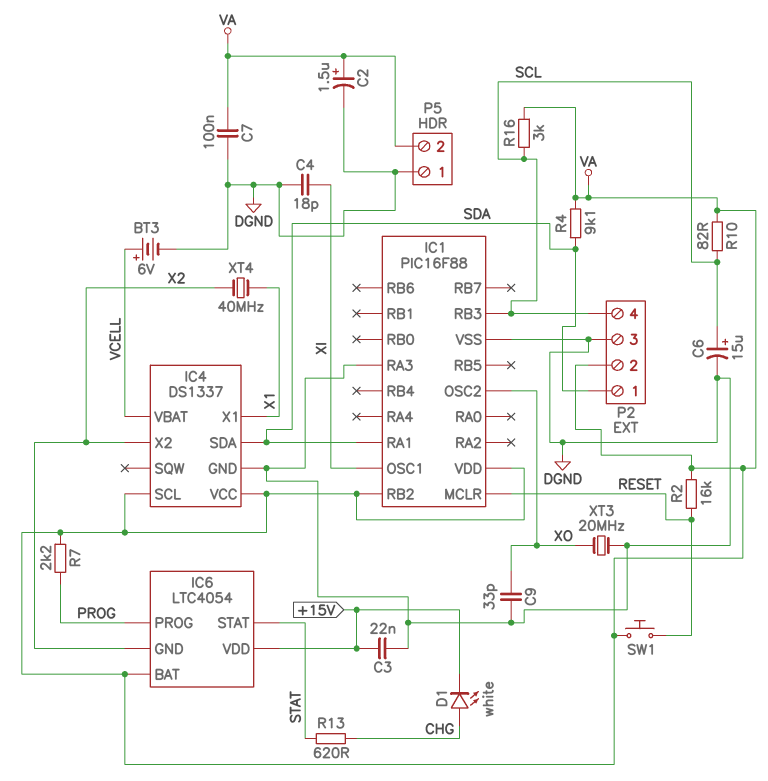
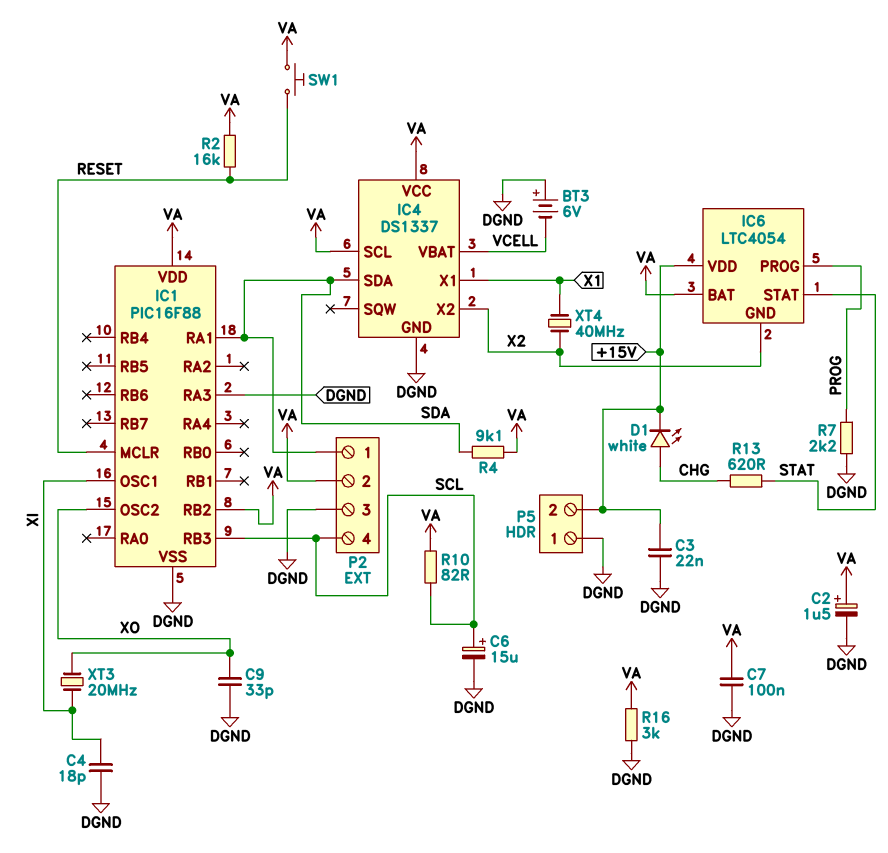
BT3: 6V (plus VCELL, minus DGND) -> 6V (plus DGND, minus VCELL)
P5 pin 2: VA -> +15V
R7: 2.2k (PROG, VA) -> 2.2k (DGND, PROG)
R16: 3k (SCL, VA) -> 3k (DGND, VA)
XT3: 20MHz (DGND, XO) -> 20MHz (XI, XO)

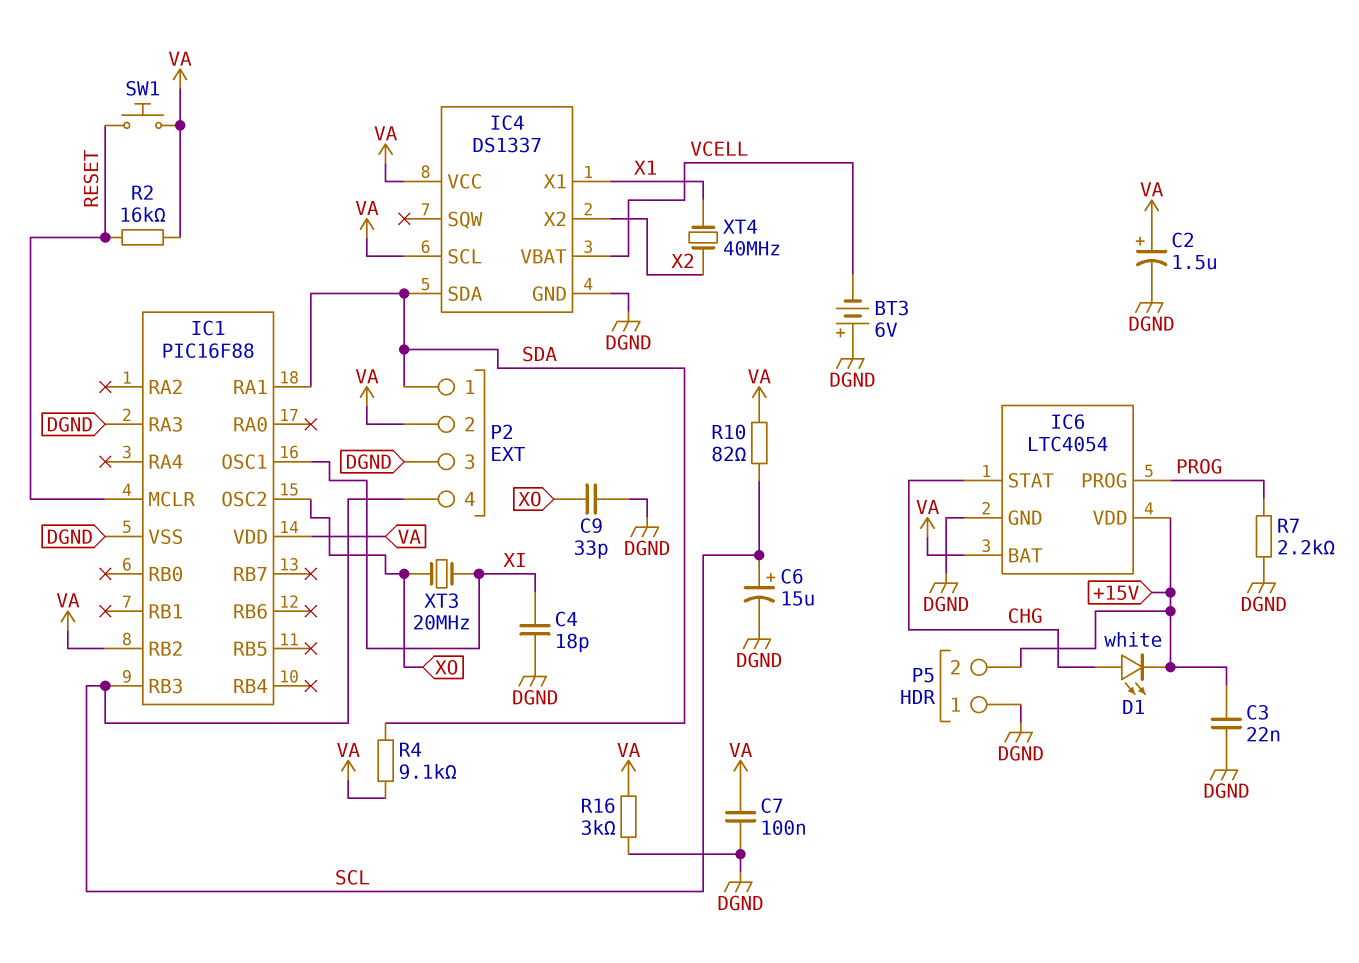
IC6 pin GND: X2 -> DGND
IC6 pin STAT: STAT -> CHG
R13: 620 (CHG, STAT) -> none

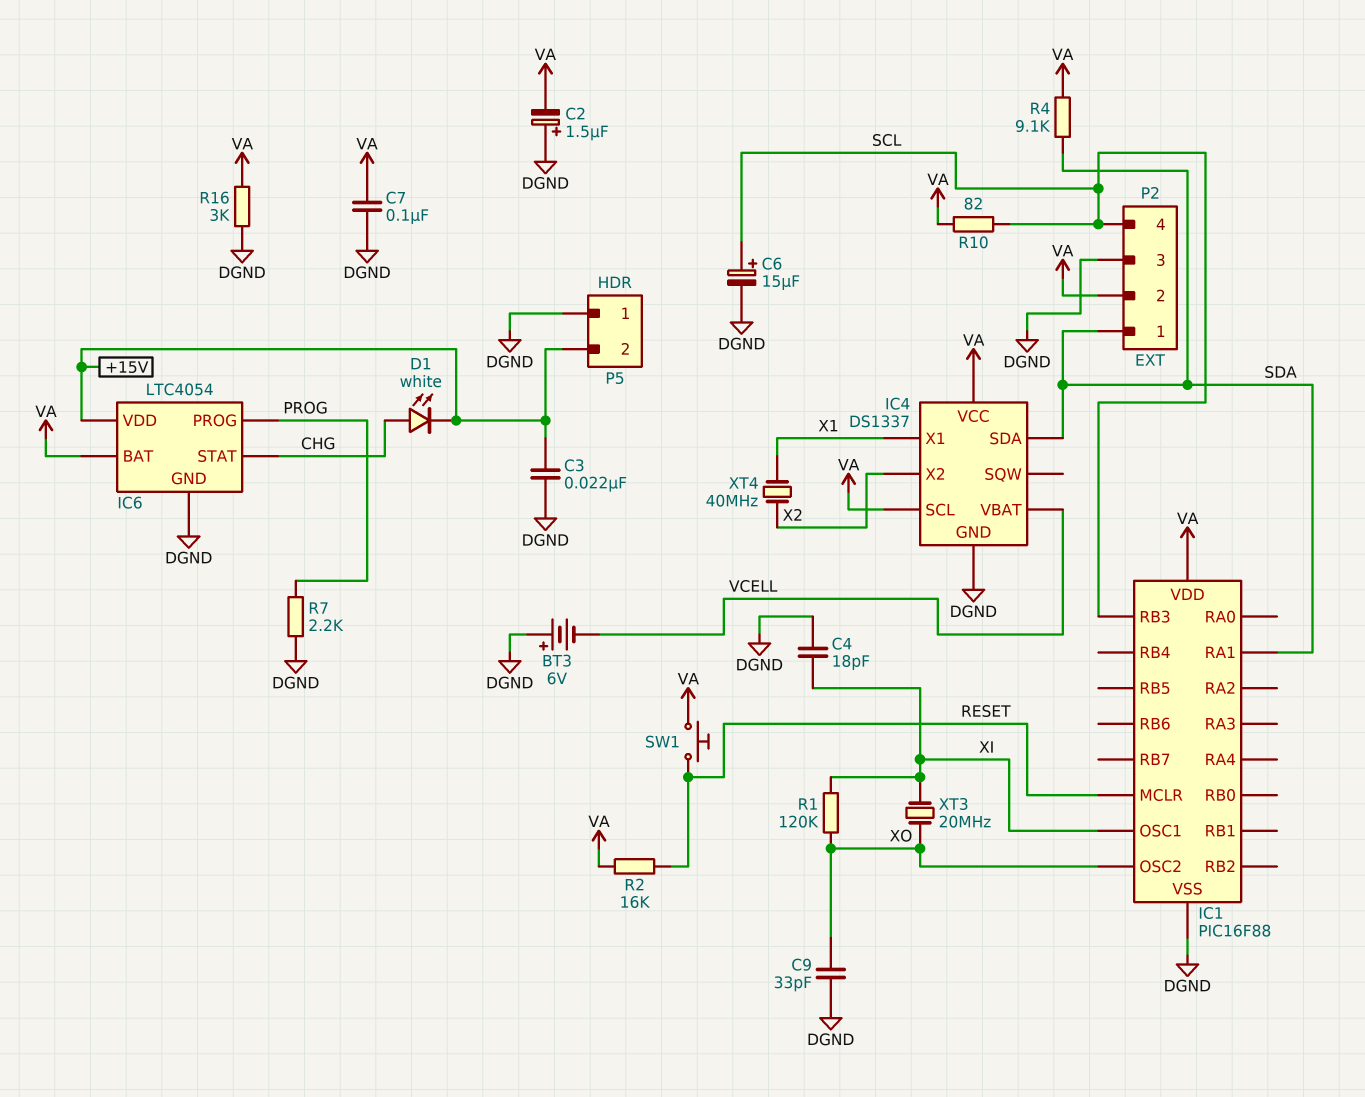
C2: 1.5uF (plus VA, minus DGND) -> 1.5uF (plus DGND, minus VA)
IC1 pin RA3: DGND -> none
IC1 pin RB2: VA -> none
R1: none -> 120k (XI, XO)

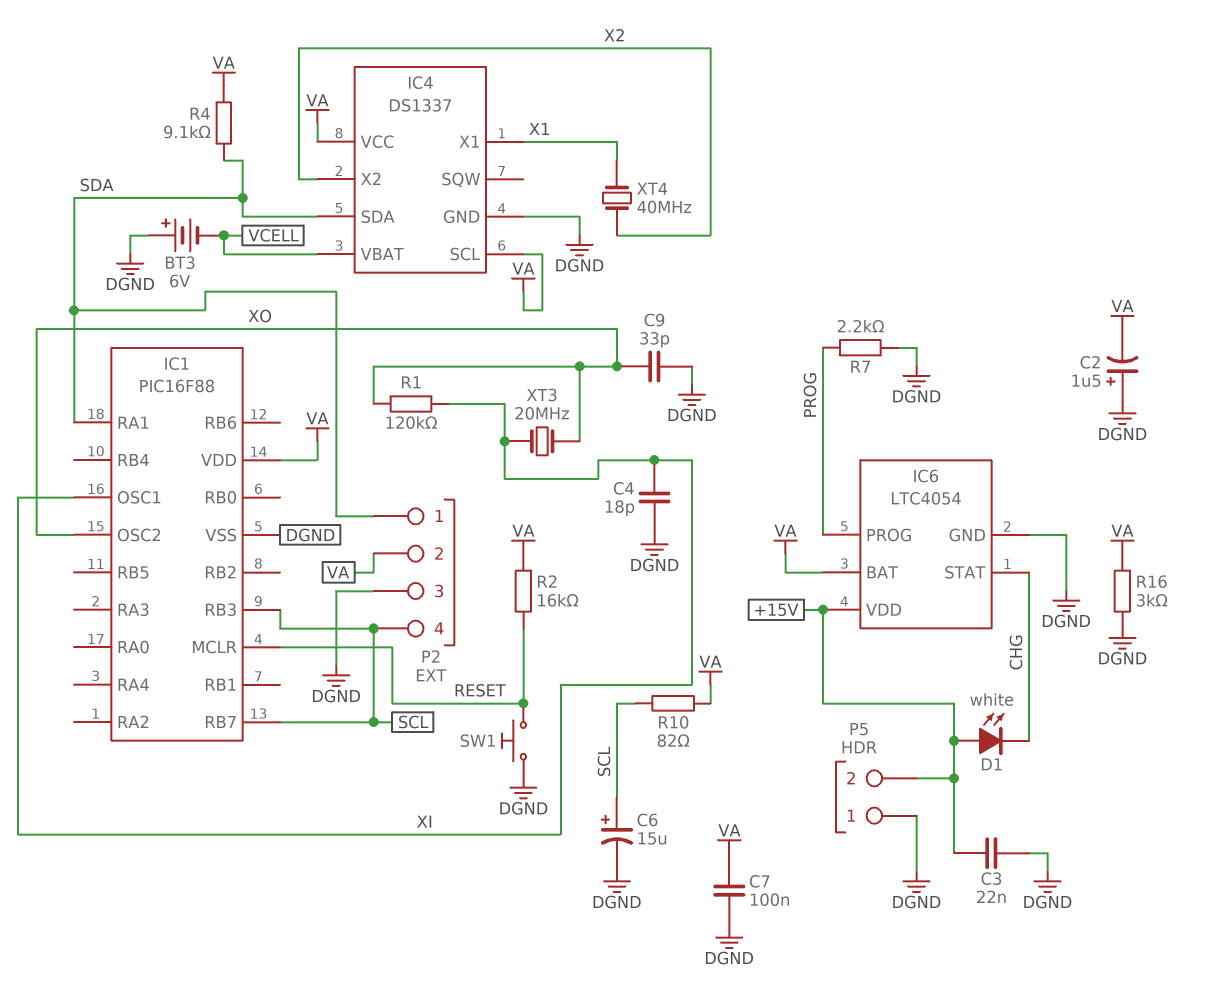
D1: LED white (A CHG, K +15V) -> LED white (A +15V, K CHG)
IC1 pin RB7: none -> SCL
SW1: button (RESET, VA) -> button (DGND, RESET)

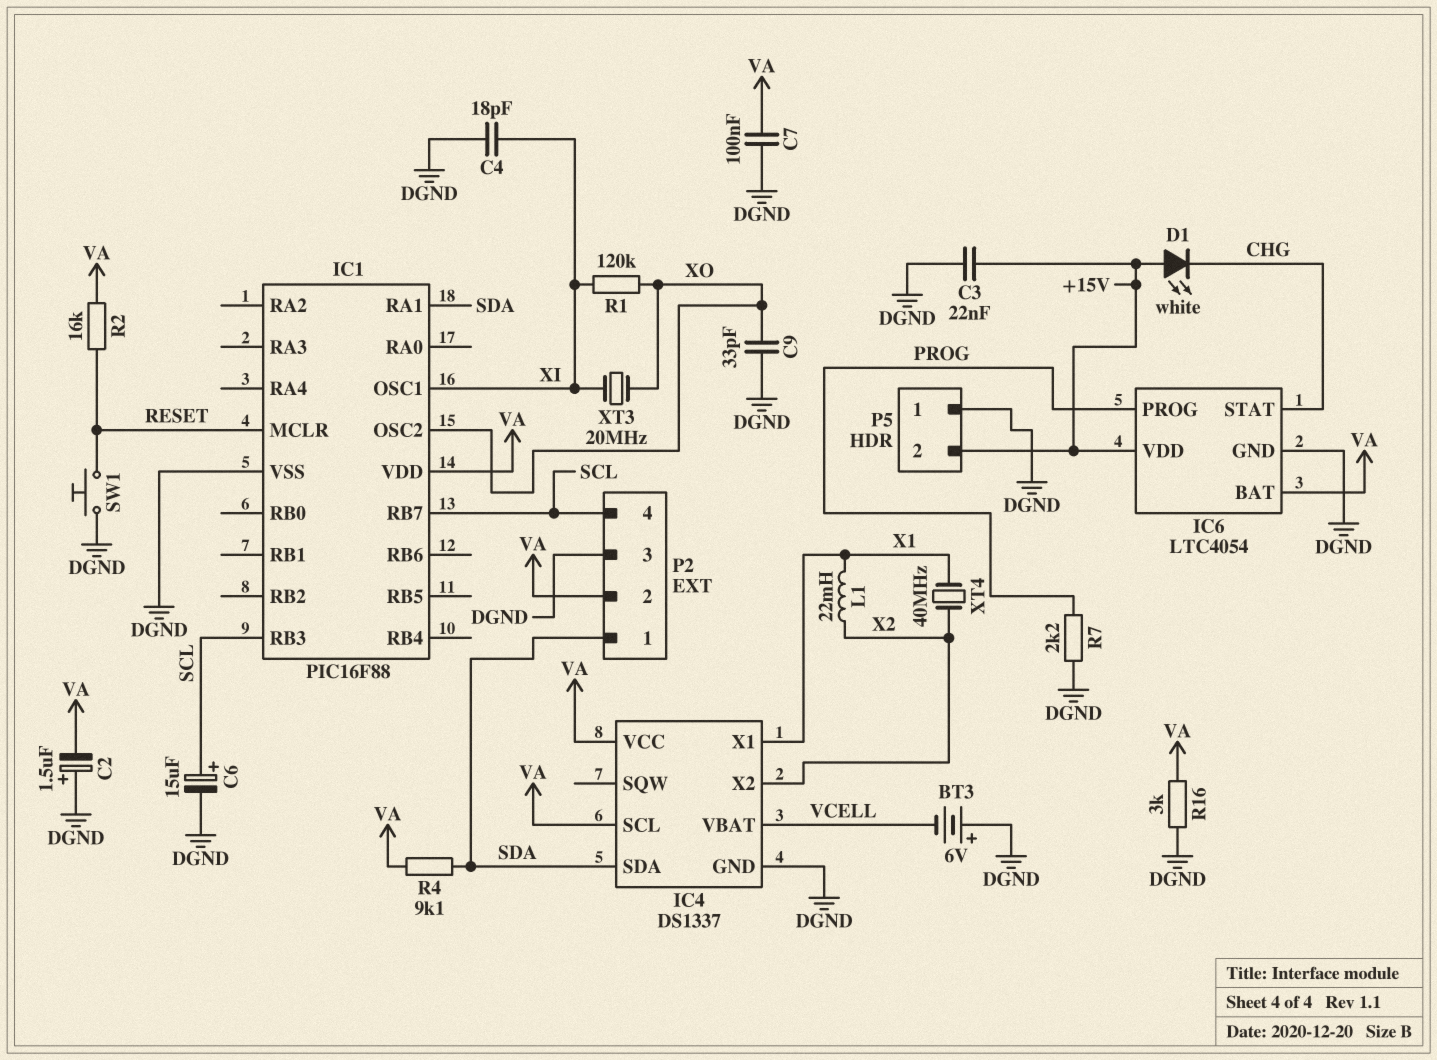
L1: none -> 22mH (X1, X2)
R10: 82 (SCL, VA) -> none

